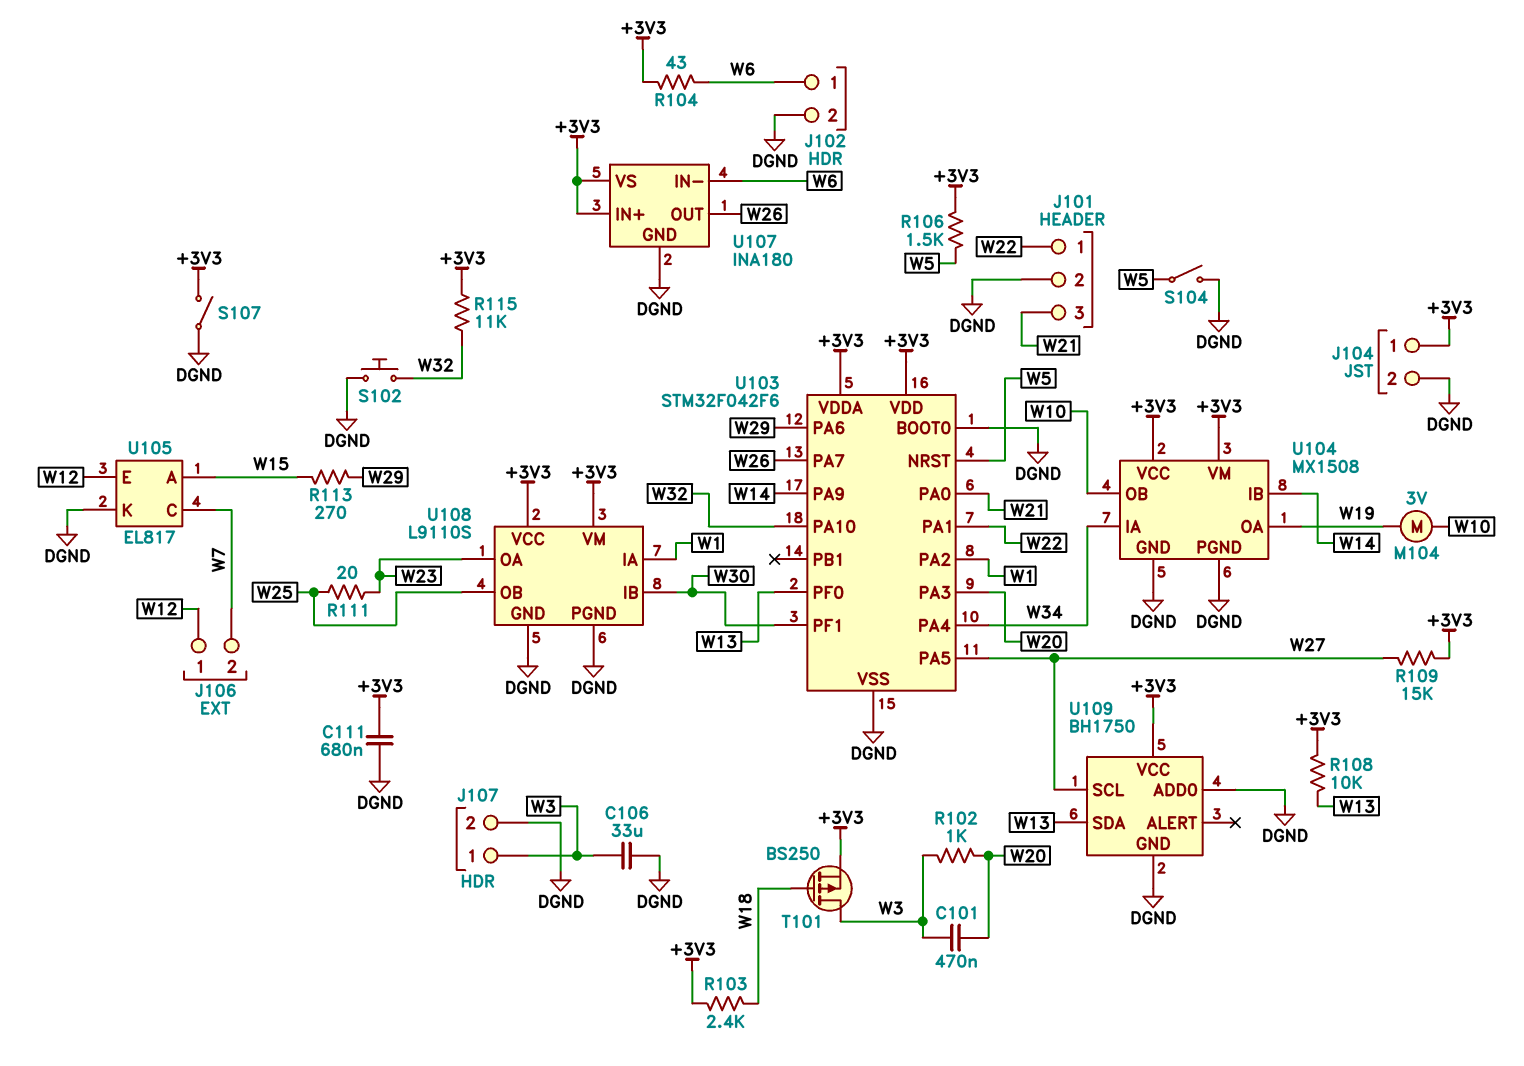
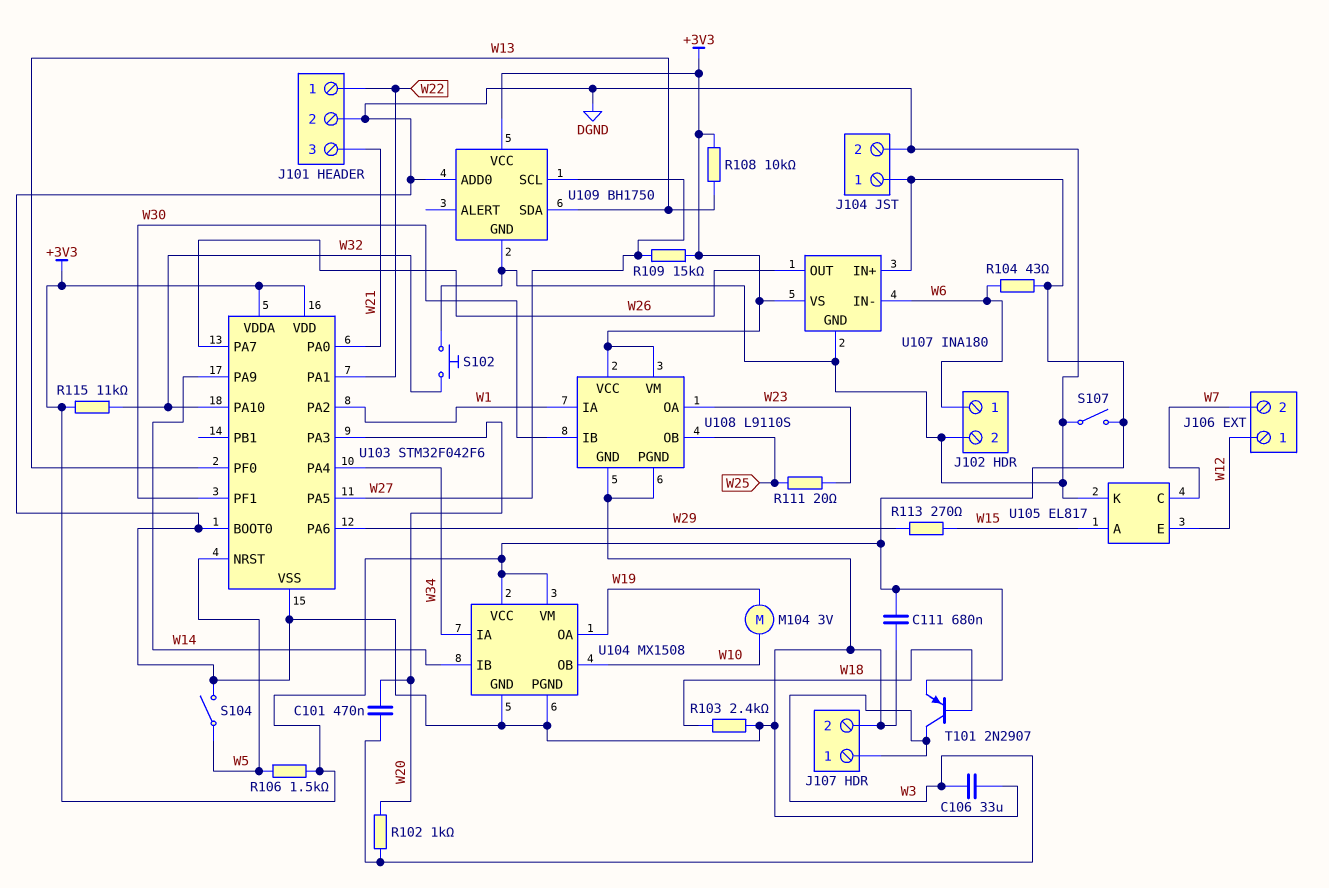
R103: 2.4k (+3V3, W18) -> 2.4k (DGND, W18)
T101: PMOS BS250 (G W18, D W3, S +3V3) -> PNP 2N2907 (B W18, C W3, E +3V3)

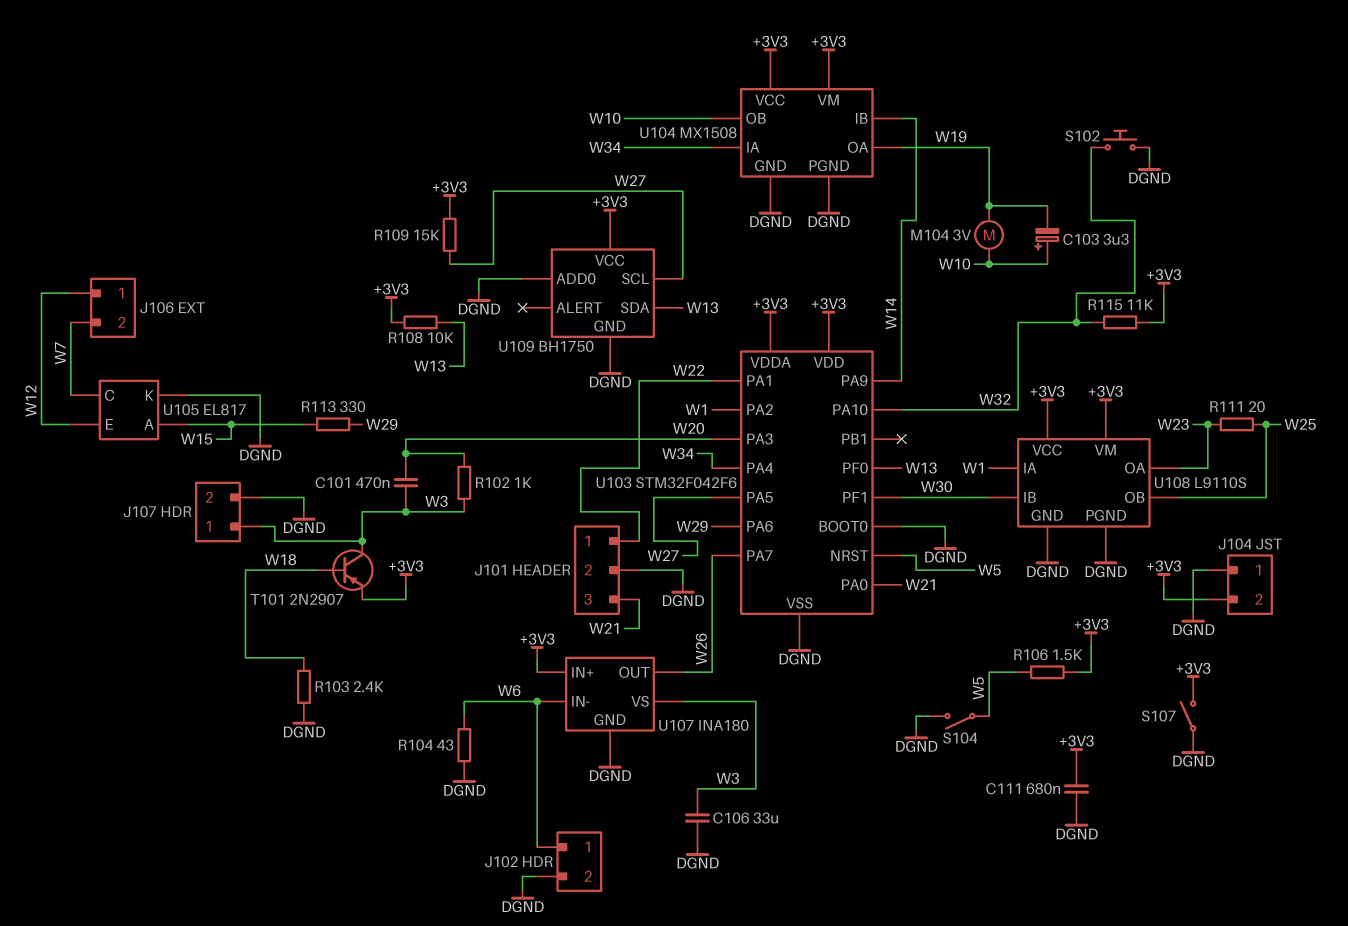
C103: none -> 3.3uF (plus W10, minus W19)
J104 pin 1: +3V3 -> DGND
J104 pin 2: DGND -> +3V3
R104: 43 (+3V3, W6) -> 43 (DGND, W6)
R113: 270 (W15, W29) -> 330 (W15, W29)
U107 pin VS: +3V3 -> W3

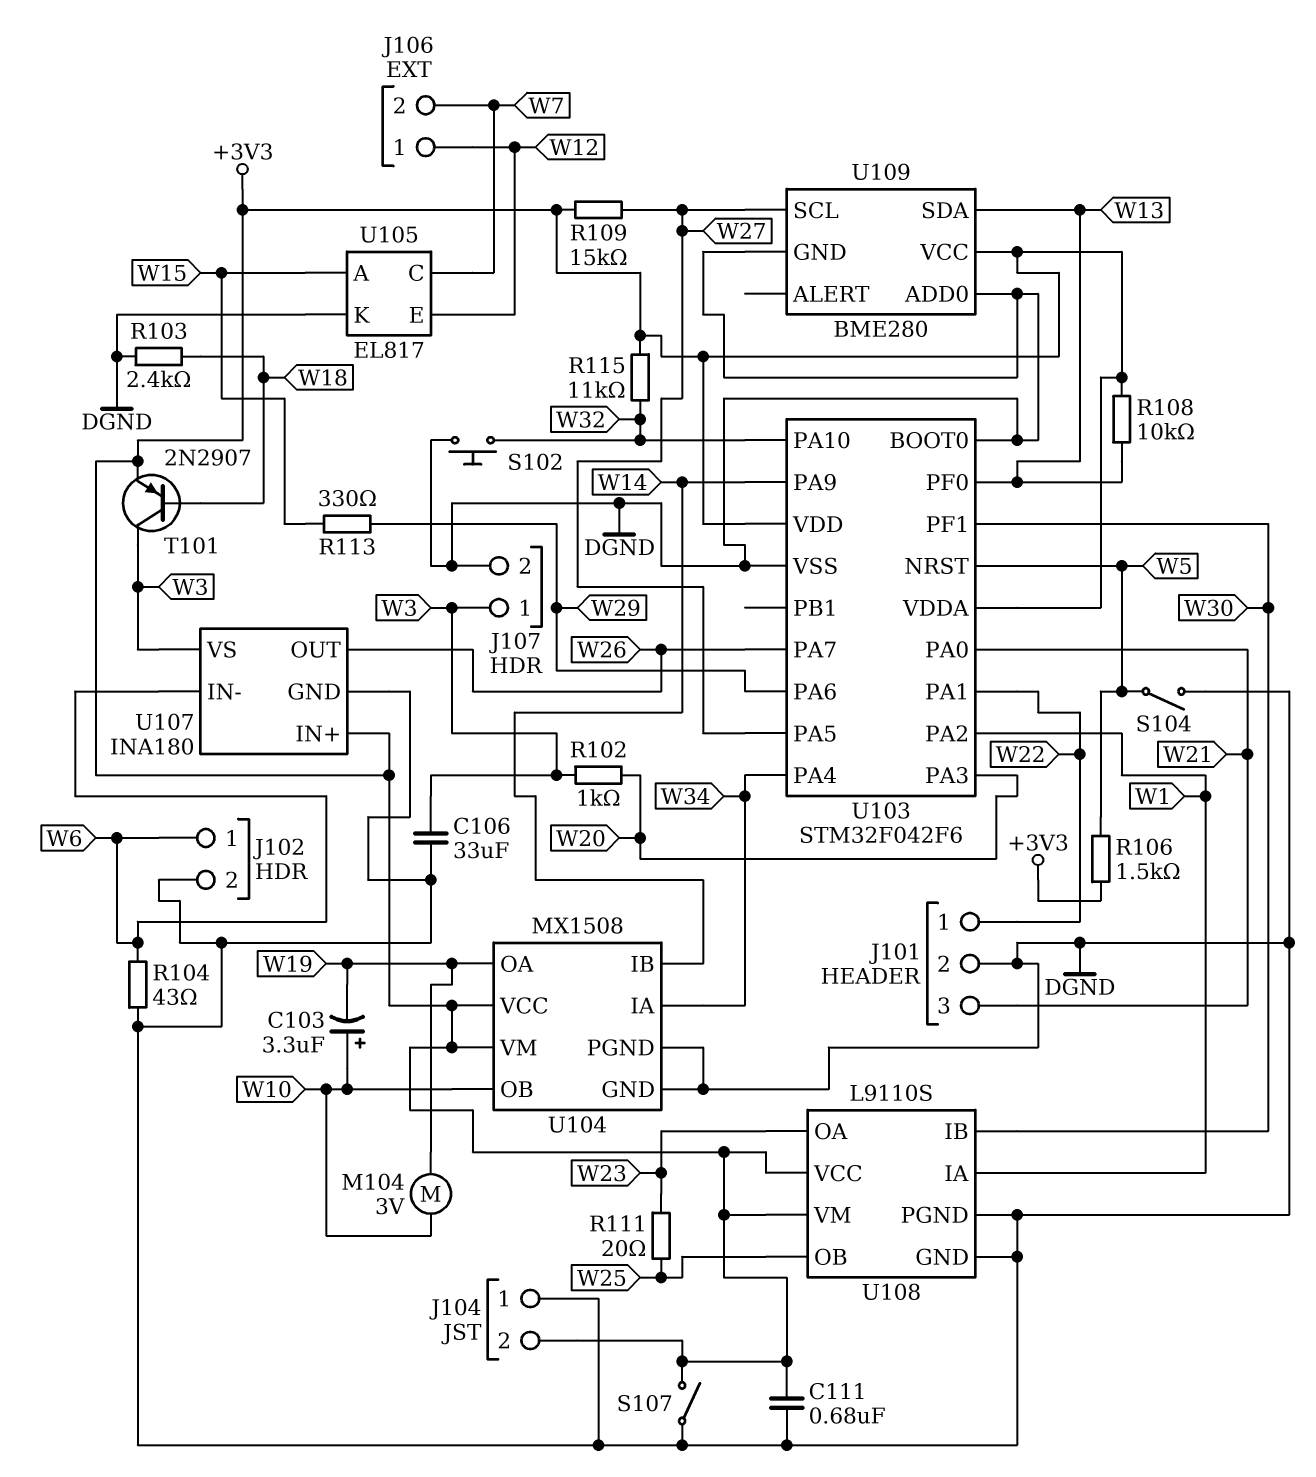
C101: 470nF (W3, W20) -> none
U109: BH1750 -> BME280

